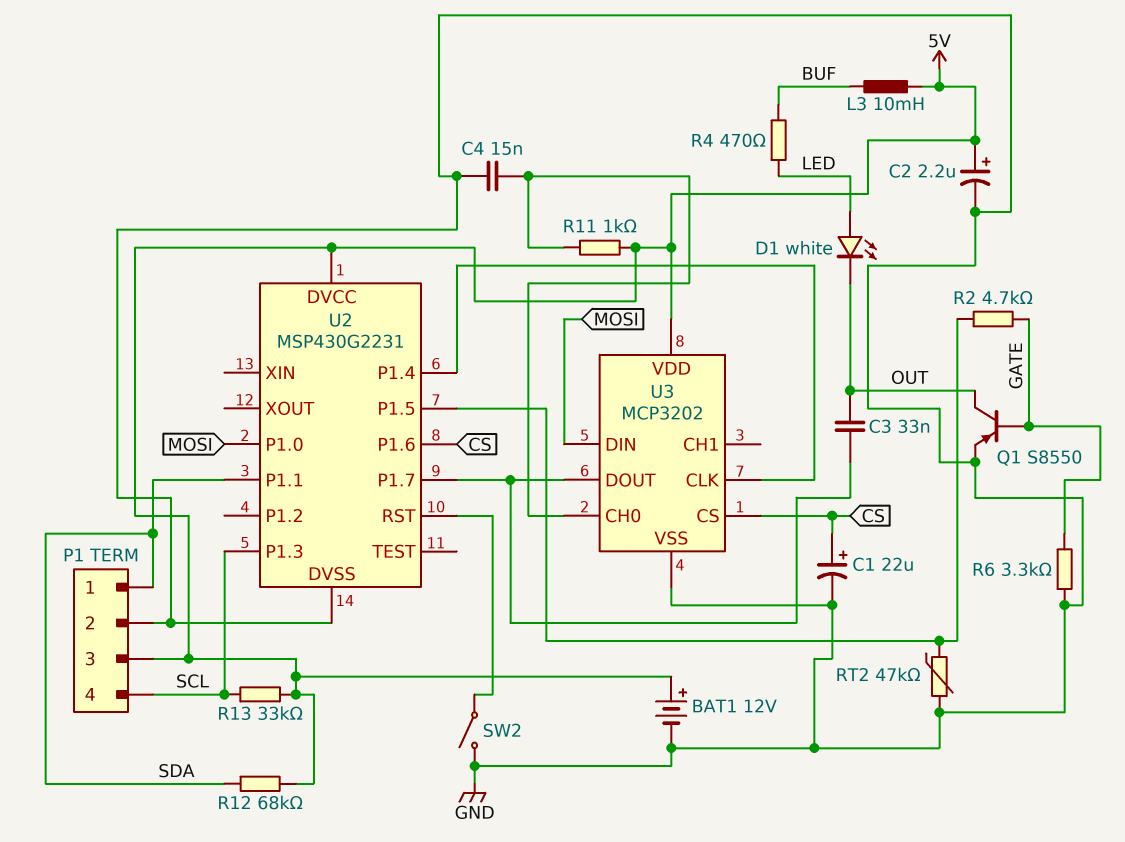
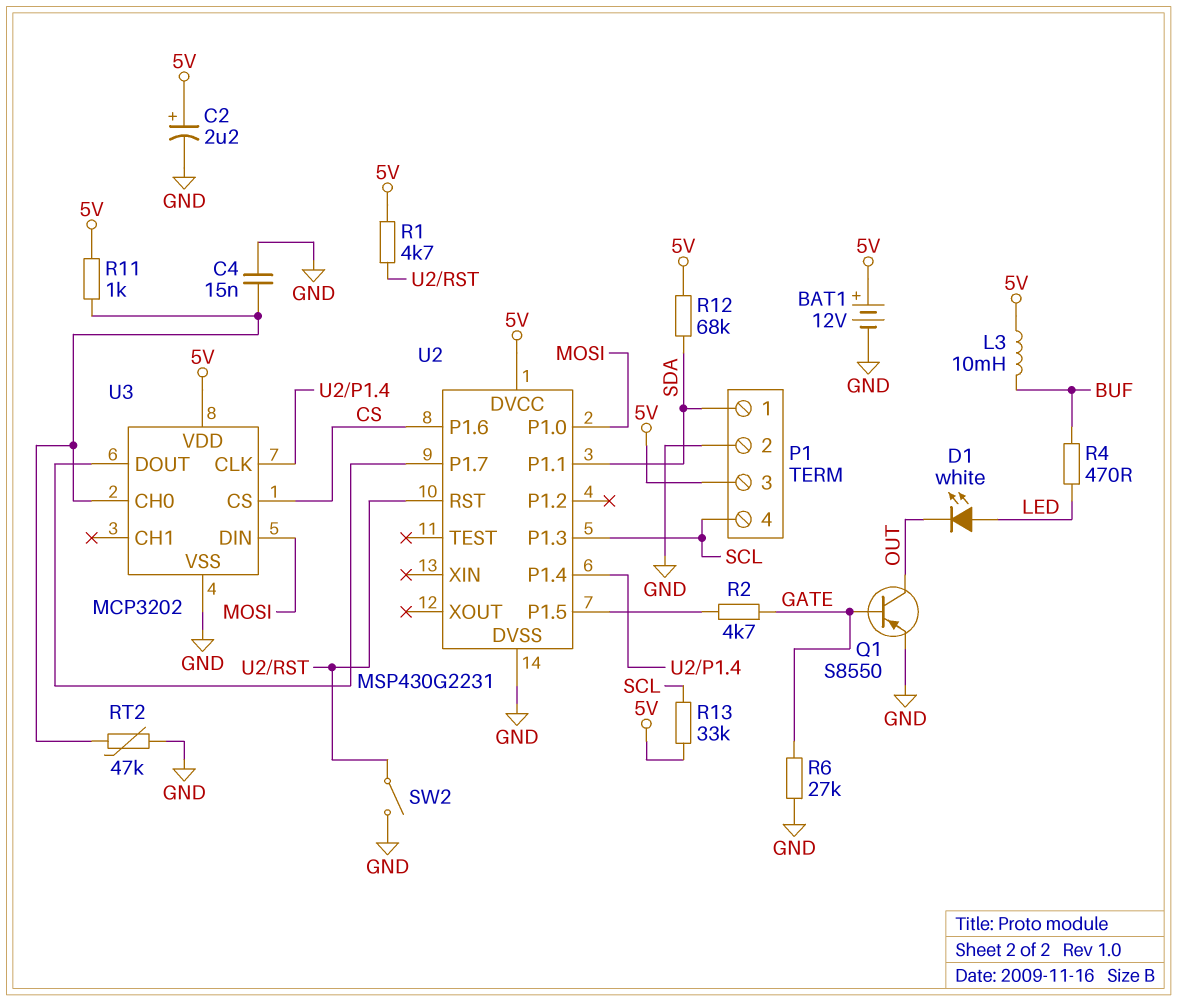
C1: 22uF (plus CS, minus GND) -> none
C3: 33nF (OUT, U2/P1.7) -> none
R1: none -> 4.7k (5V, U2/RST)
R6: 3.3k (GATE, GND) -> 27k (GATE, GND)
RT2: 47k (GND, U2/P1.5) -> 47k (GND, U3/CH0)

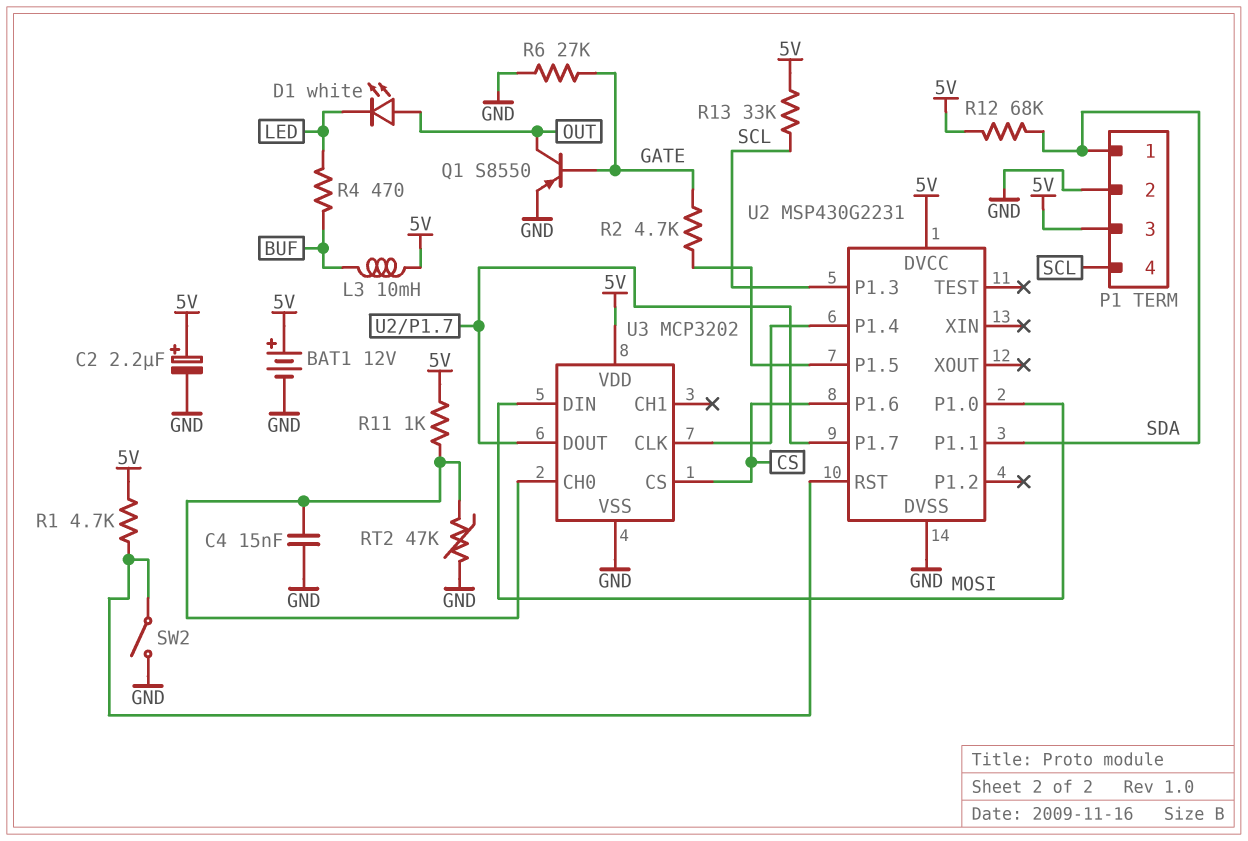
D1: LED white (A LED, K OUT) -> LED white (A OUT, K LED)

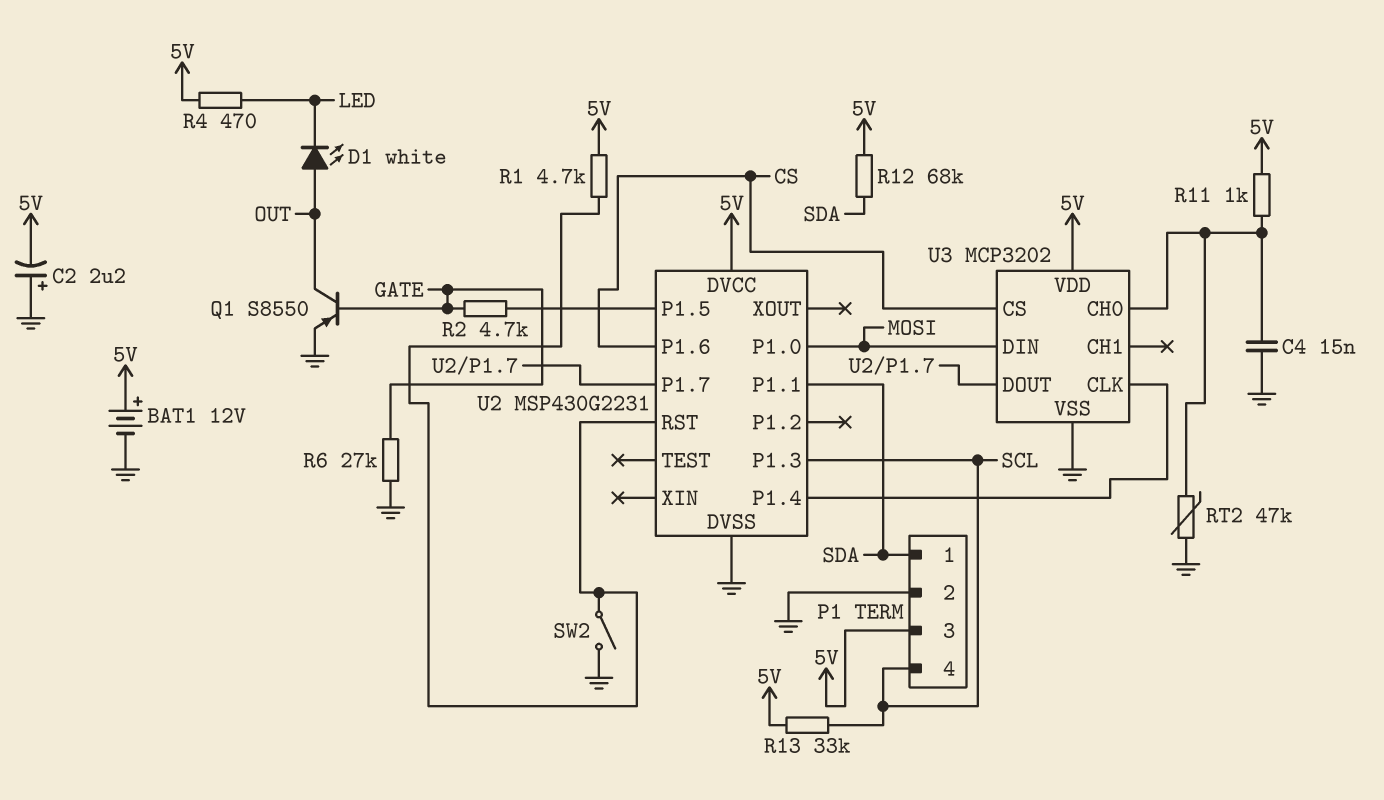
C2: 2.2uF (plus 5V, minus GND) -> 2.2uF (plus GND, minus 5V)
L3: 10mH (5V, BUF) -> none
R4: 470 (BUF, LED) -> 470 (5V, LED)

